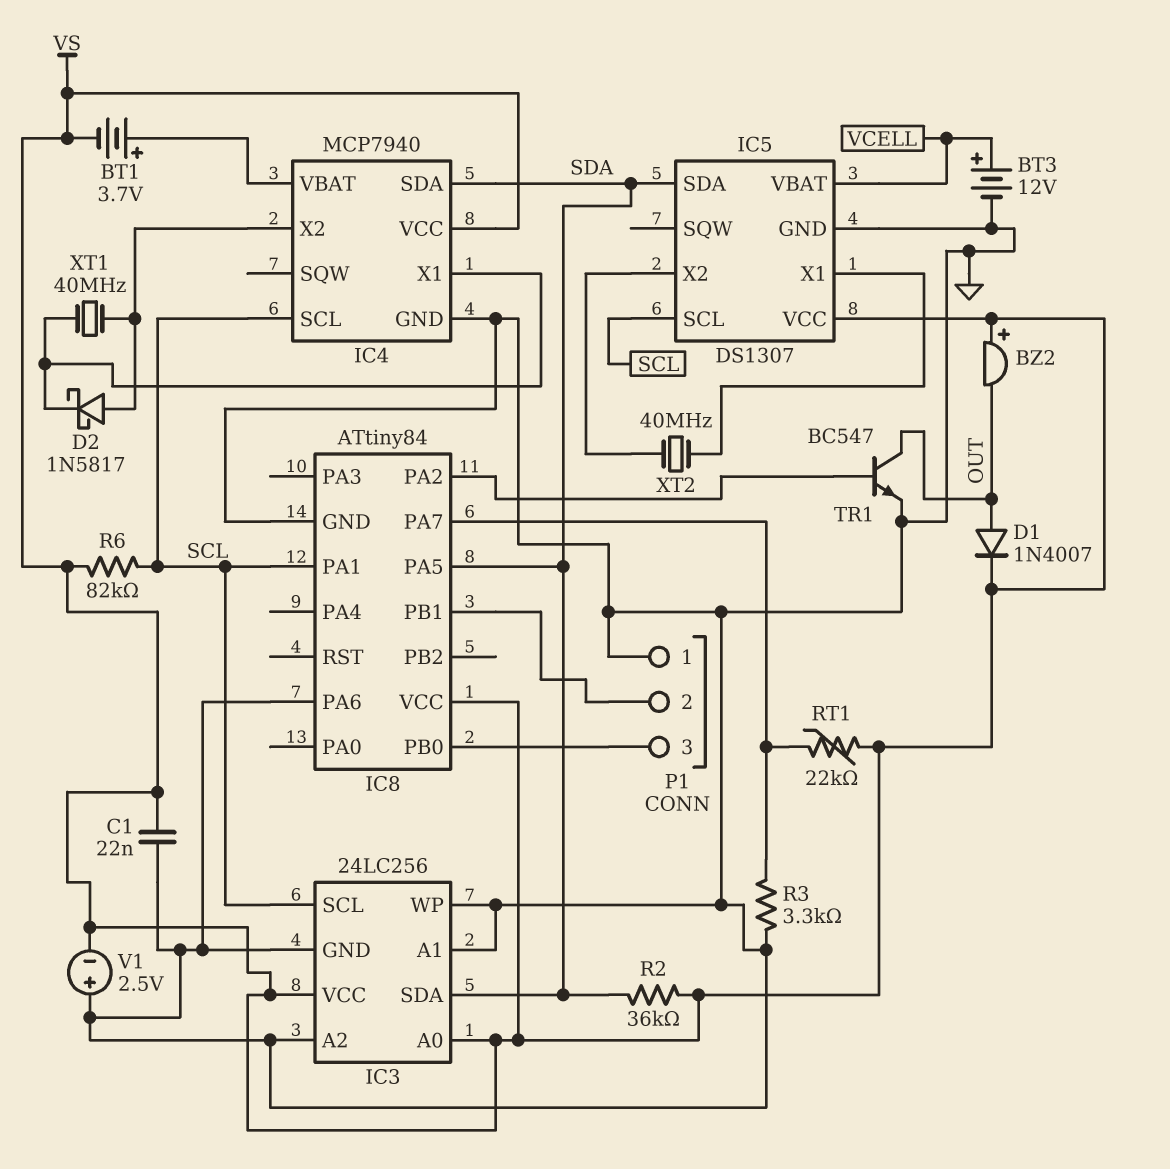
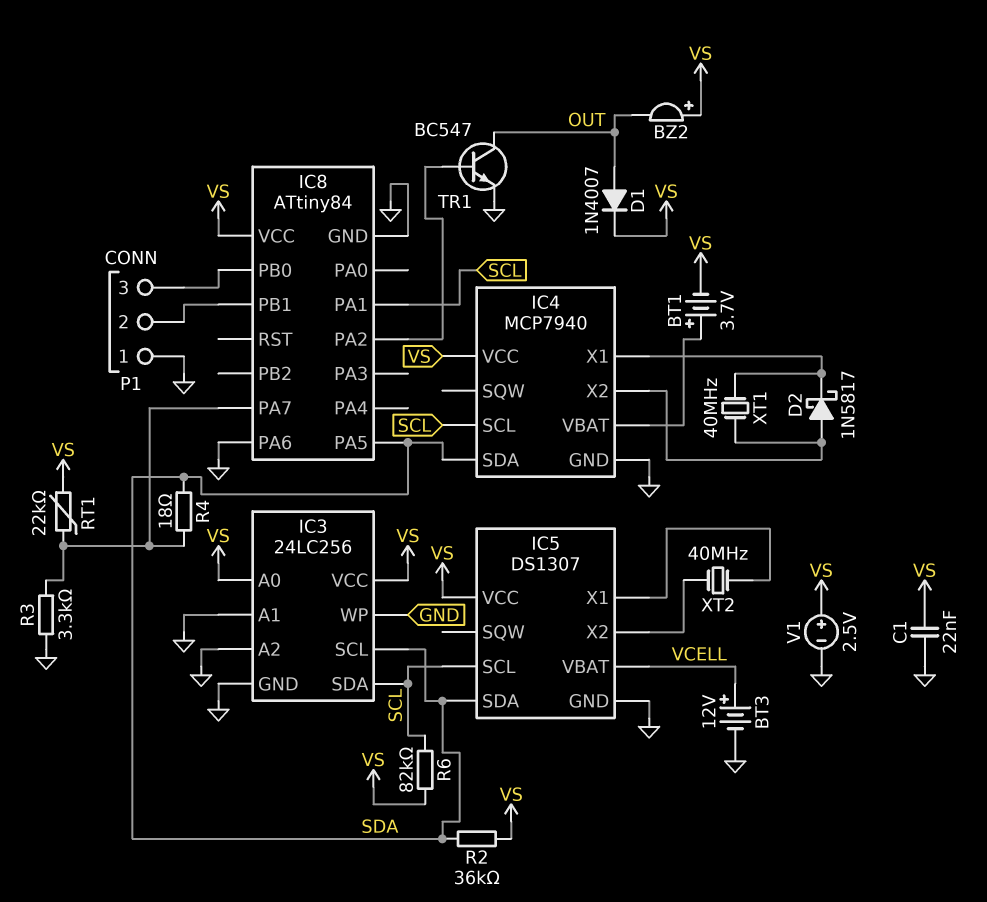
IC3 pin SCL: SCL -> SDA
IC3 pin SDA: SDA -> SCL
R4: none -> 18 (IC8/PA7, SDA)
V1: 2.5V (plus GND, minus VS) -> 2.5V (plus VS, minus GND)

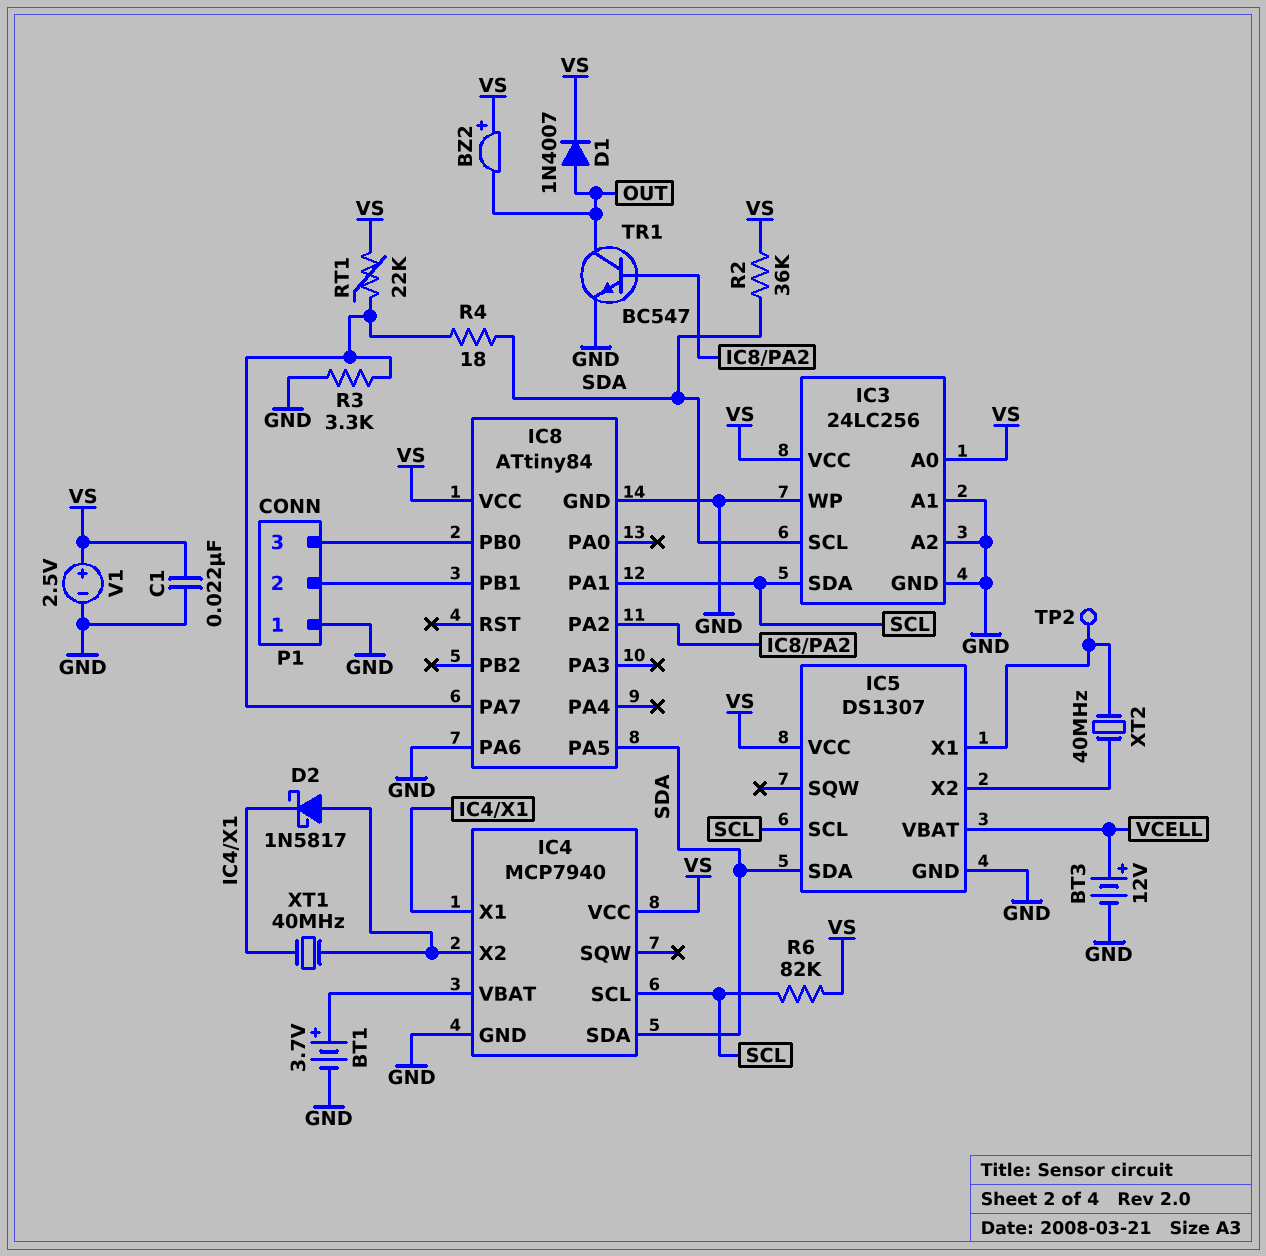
BT1: 3.7V (plus IC4/VBAT, minus VS) -> 3.7V (plus IC4/VBAT, minus GND)
TP2: none -> test point (IC5/X1)

